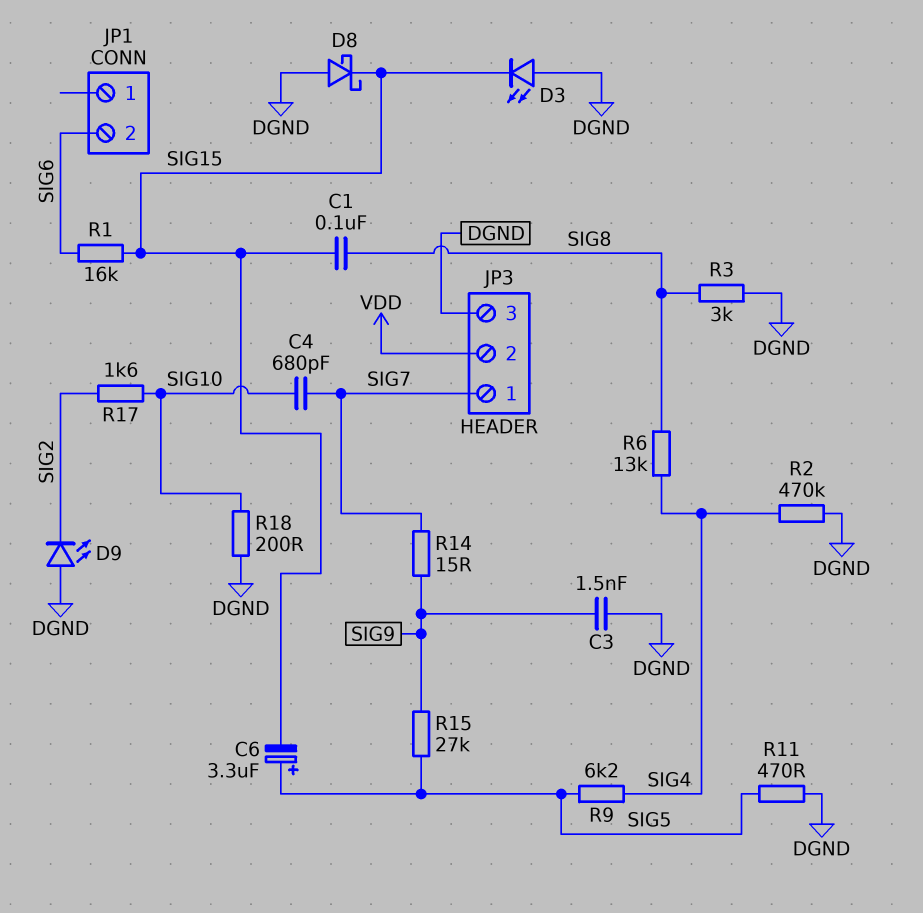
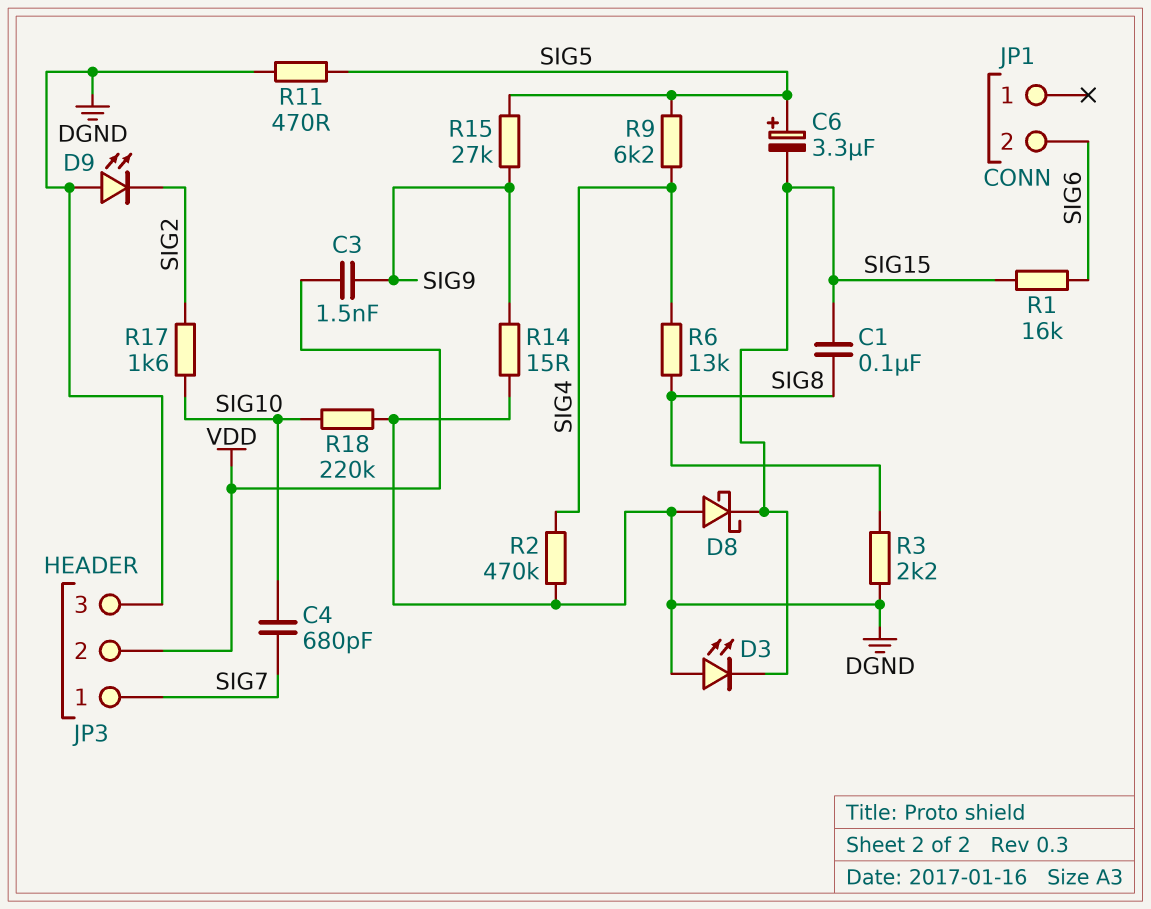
C3: 1.5nF (DGND, SIG9) -> 1.5nF (SIG9, VDD)
R3: 3k (DGND, SIG8) -> 2.2k (DGND, SIG8)
R14: 15 (SIG7, SIG9) -> 15 (DGND, SIG9)
R18: 200 (DGND, SIG10) -> 220k (DGND, SIG10)

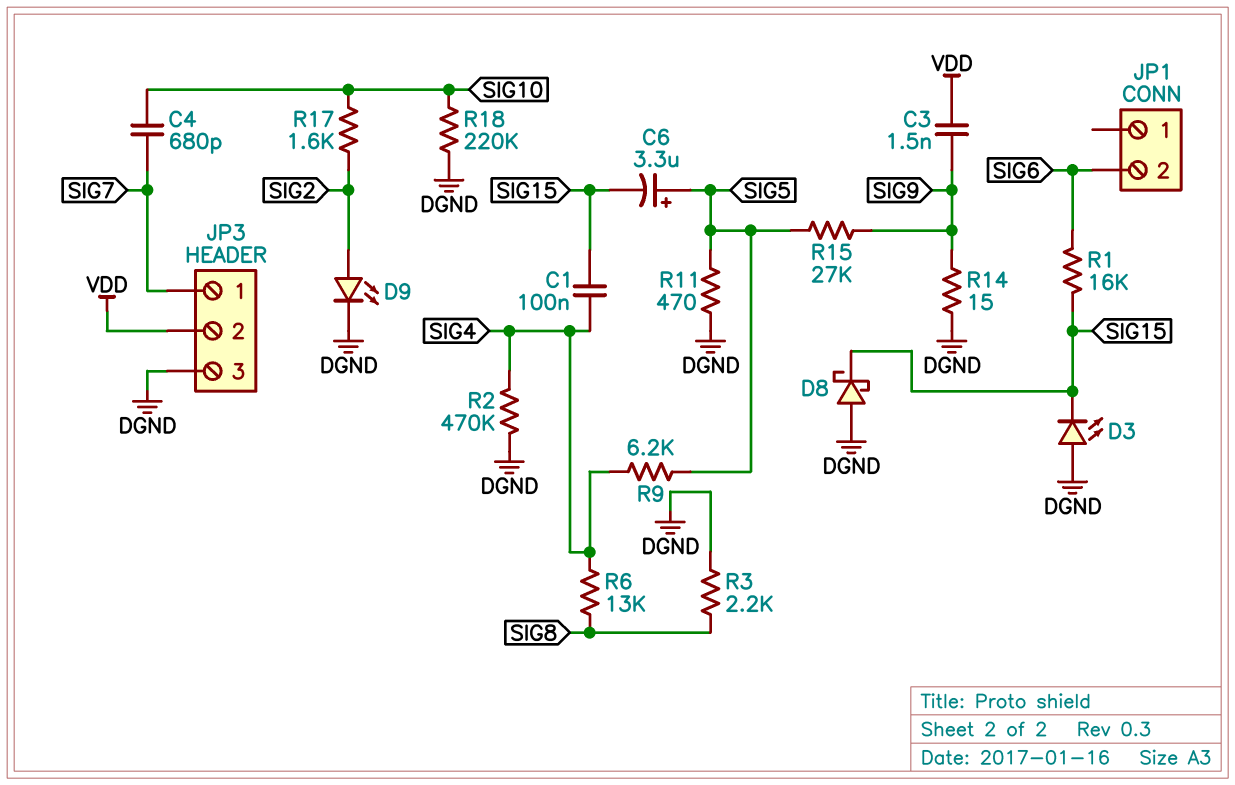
C1: 100nF (SIG8, SIG15) -> 100nF (SIG4, SIG15)
D9: LED (A DGND, K SIG2) -> LED (A SIG2, K DGND)

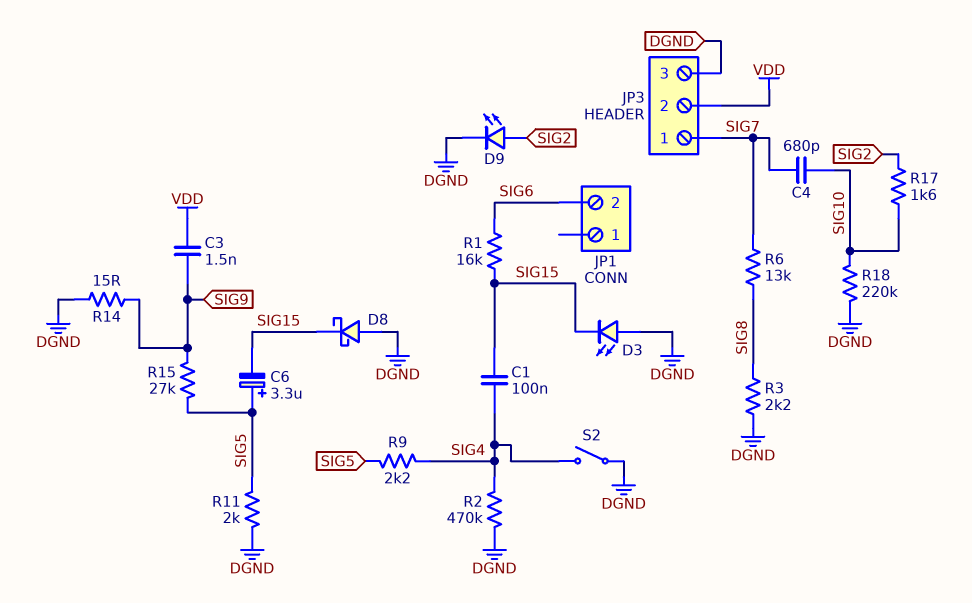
R6: 13k (SIG4, SIG8) -> 13k (SIG7, SIG8)
R9: 6.2k (SIG4, SIG5) -> 2.2k (SIG4, SIG5)
R11: 470 (DGND, SIG5) -> 2k (DGND, SIG5)
S2: none -> switch (DGND, SIG4)

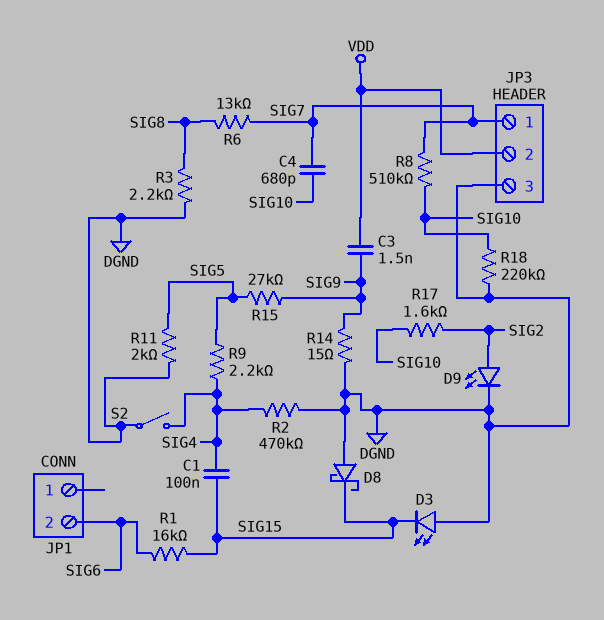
C6: 3.3uF (plus SIG5, minus SIG15) -> none
R8: none -> 510k (SIG7, SIG10)

